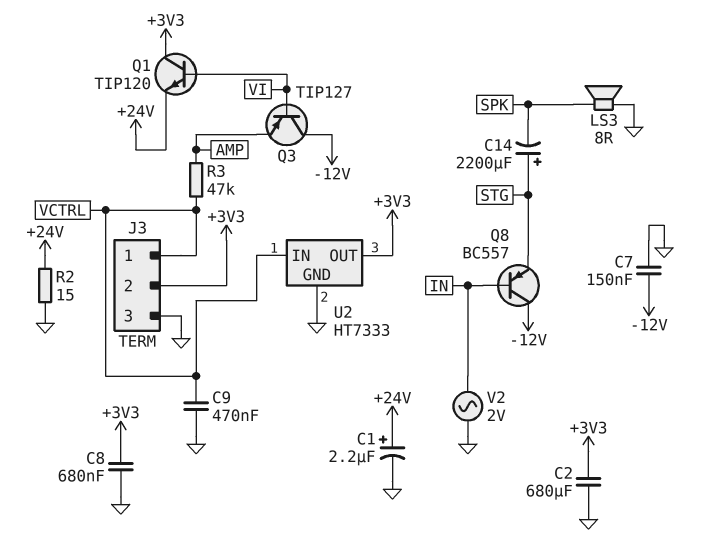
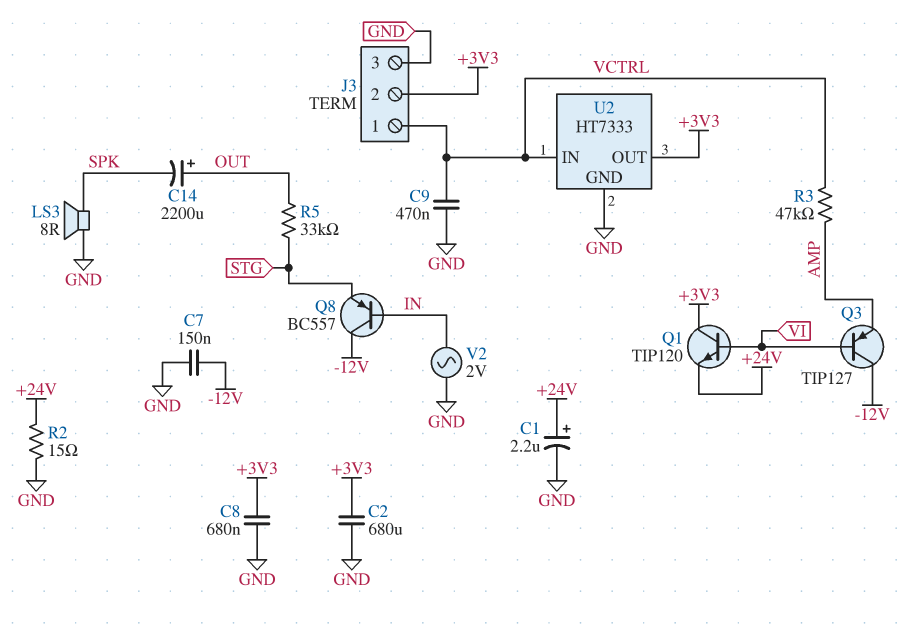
C14: 2200uF (plus STG, minus SPK) -> 2200uF (plus OUT, minus SPK)
R5: none -> 33k (OUT, STG)

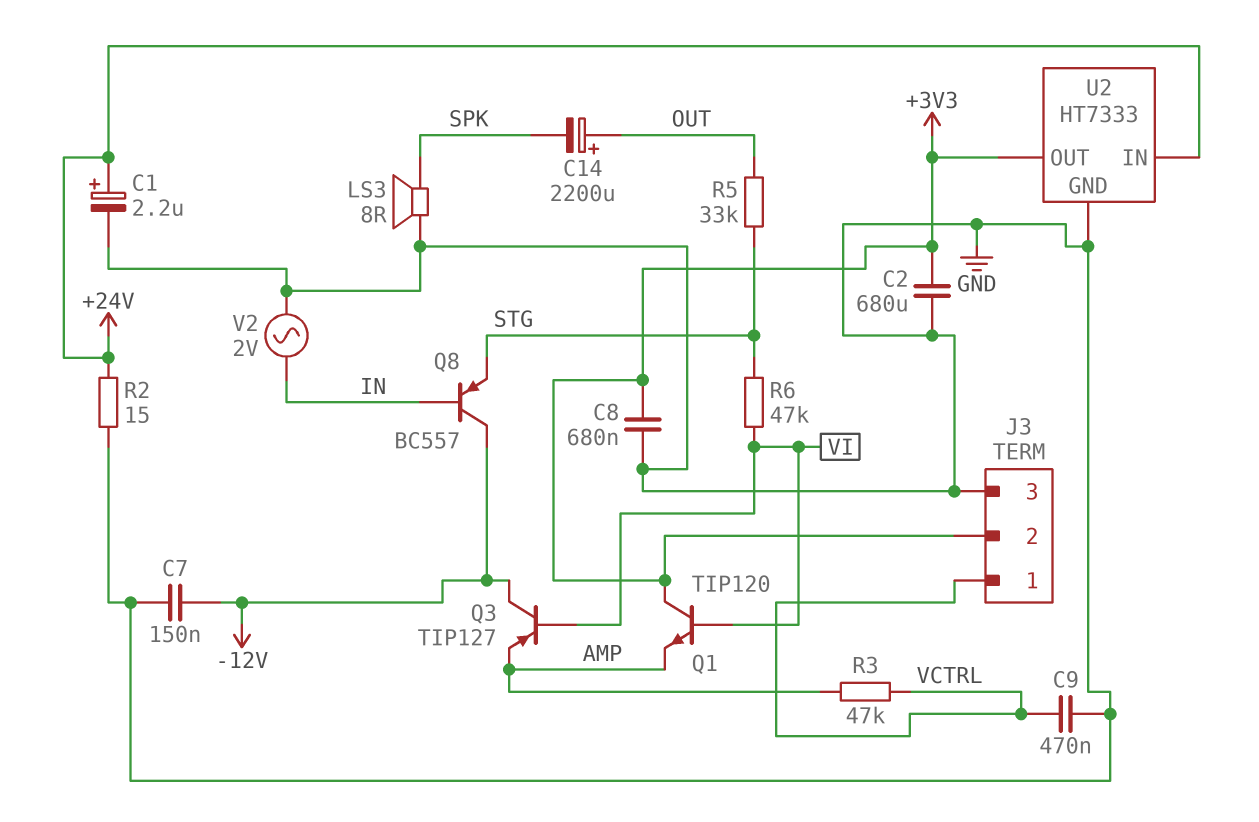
Q1: NPN TIP120 (B VI, C +3V3, E +24V) -> NPN TIP120 (B VI, C +3V3, E AMP)
R6: none -> 47k (STG, VI)
U2 pin IN: VCTRL -> +24V

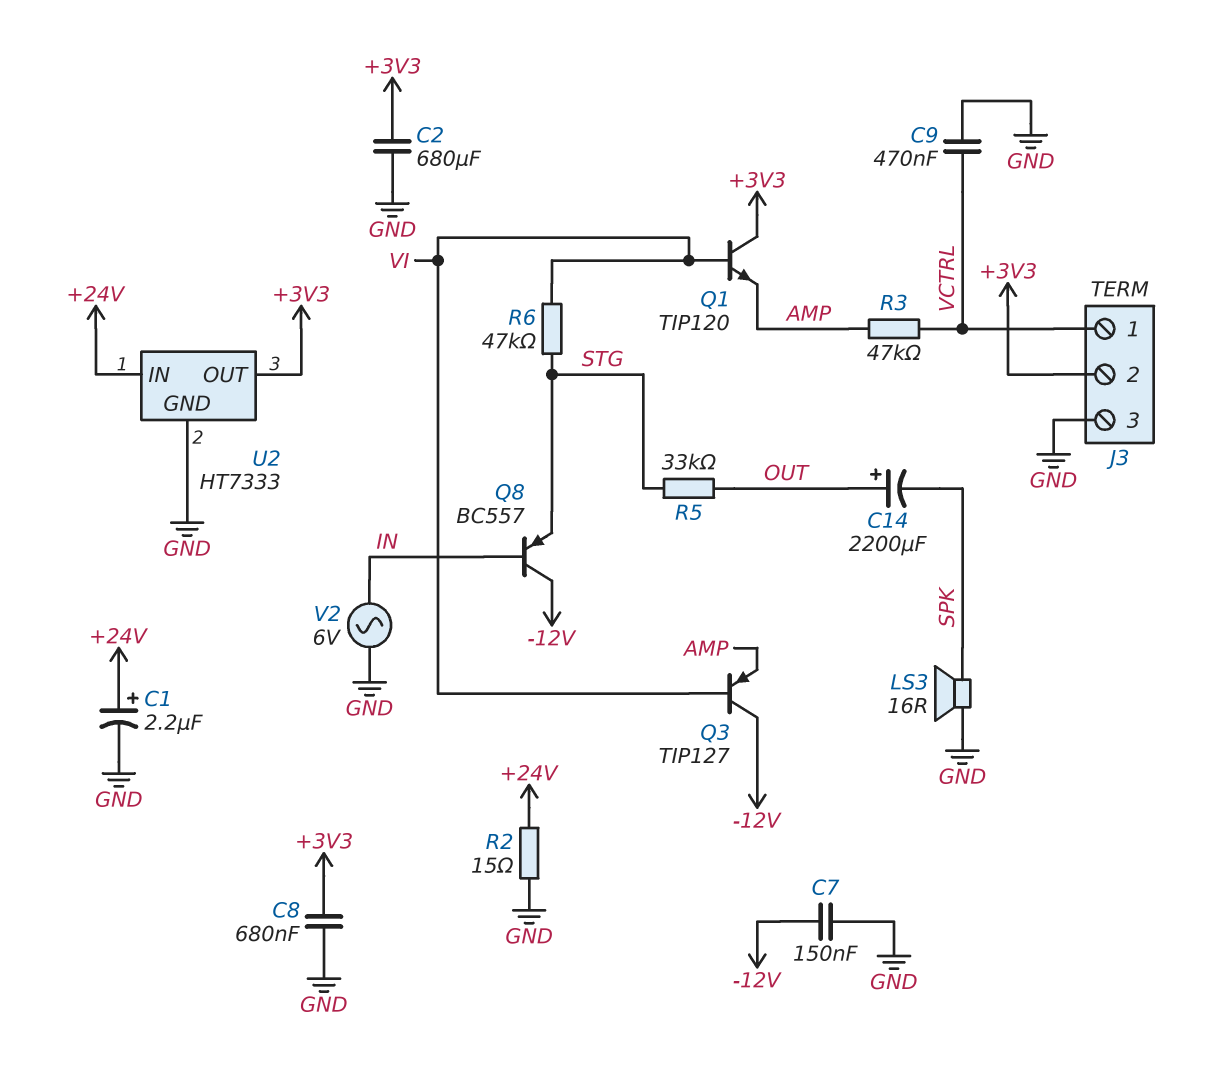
LS3: speaker 8R (GND, SPK) -> speaker 16R (GND, SPK)
V2: AC 2V (GND, IN) -> AC 6V (GND, IN)

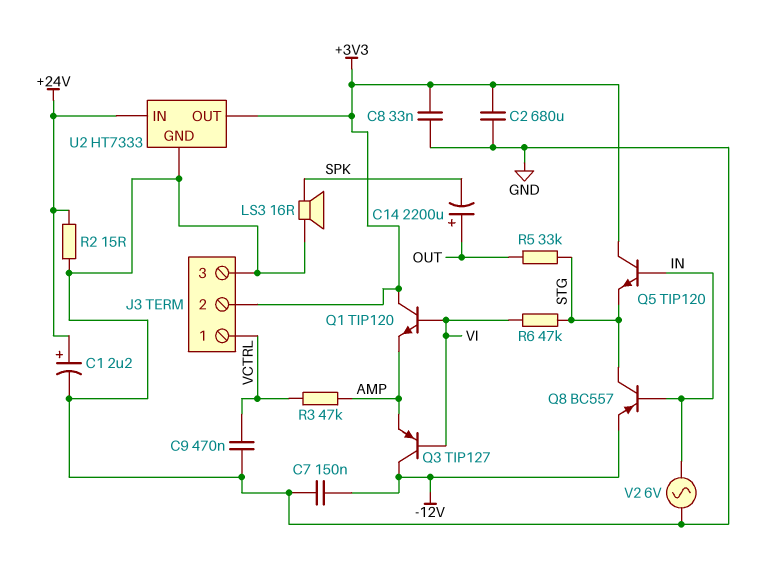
C8: 680nF (+3V3, GND) -> 33nF (+3V3, GND)
Q5: none -> NPN TIP120 (B IN, C +3V3, E STG)
Q8: PNP BC557 (B IN, C -12V, E STG) -> PNP BC557 (B IN, C STG, E -12V)

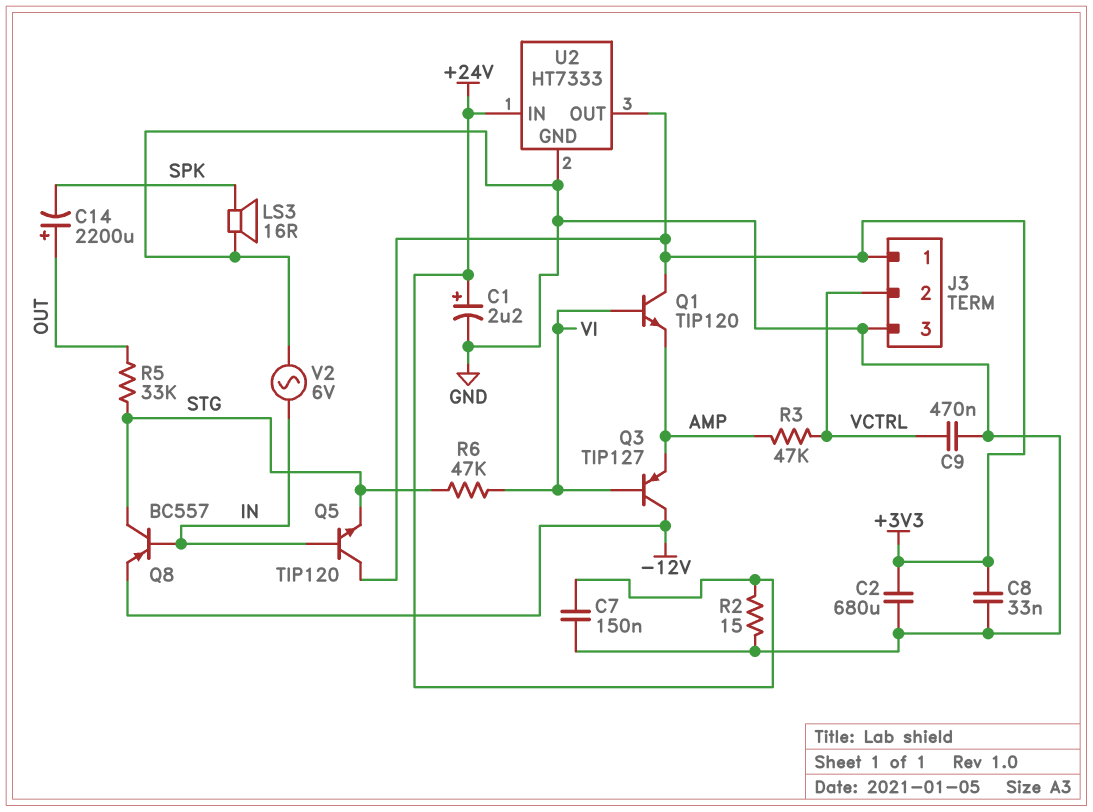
C7: 150nF (-12V, GND) -> 150nF (+24V, GND)
J3 pin 1: VCTRL -> +3V3
J3 pin 2: +3V3 -> VCTRL

